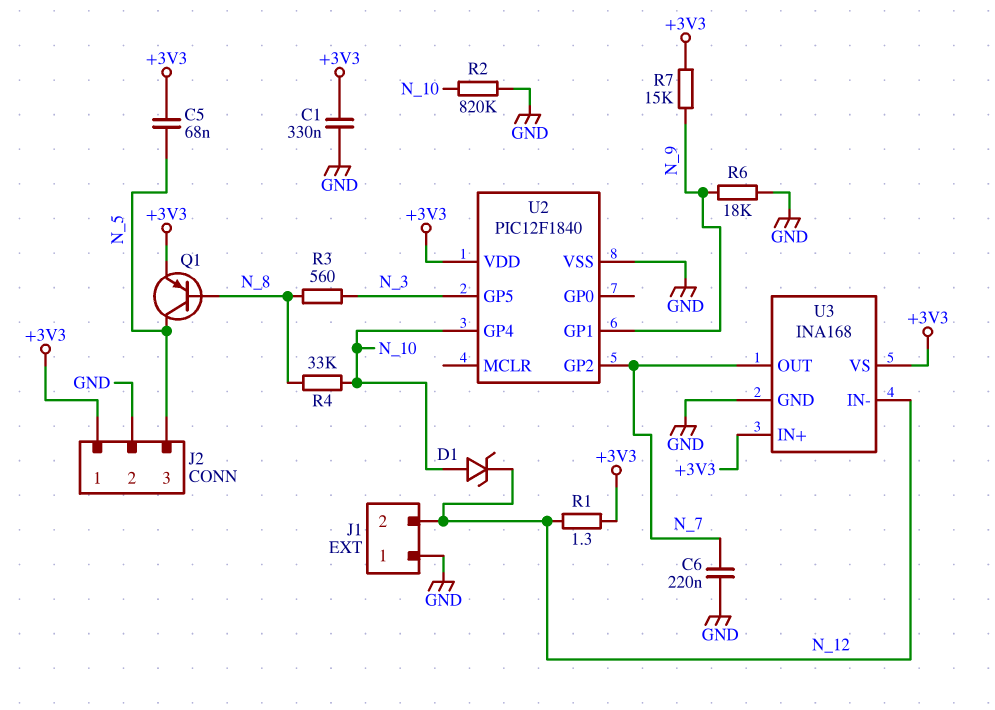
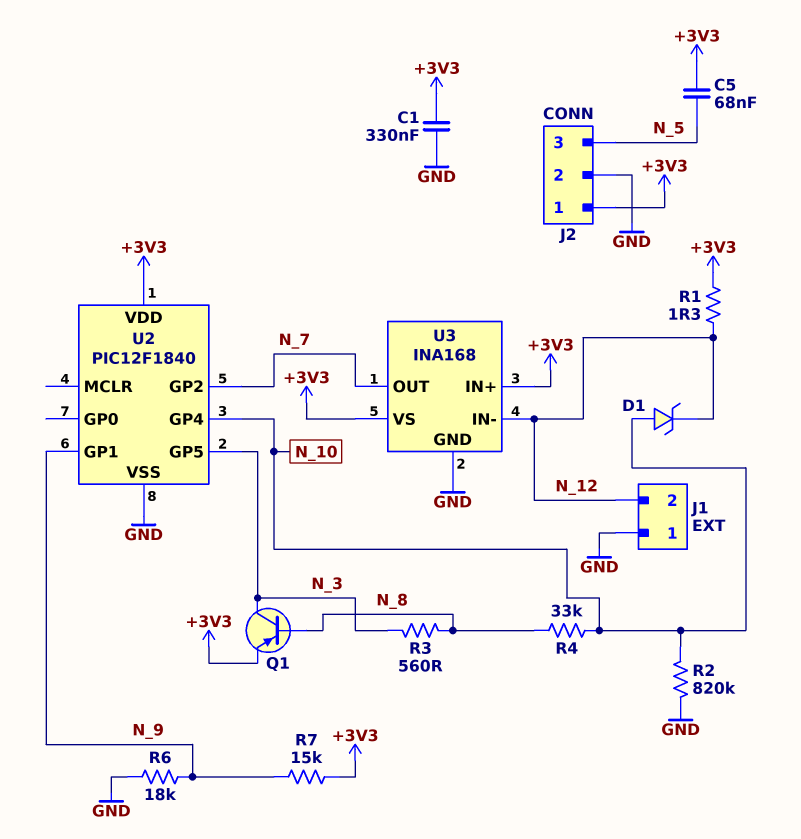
C6: 220nF (GND, N_7) -> none
Q1: PNP (B N_8, C N_5, E +3V3) -> PNP (B N_8, C N_3, E +3V3)

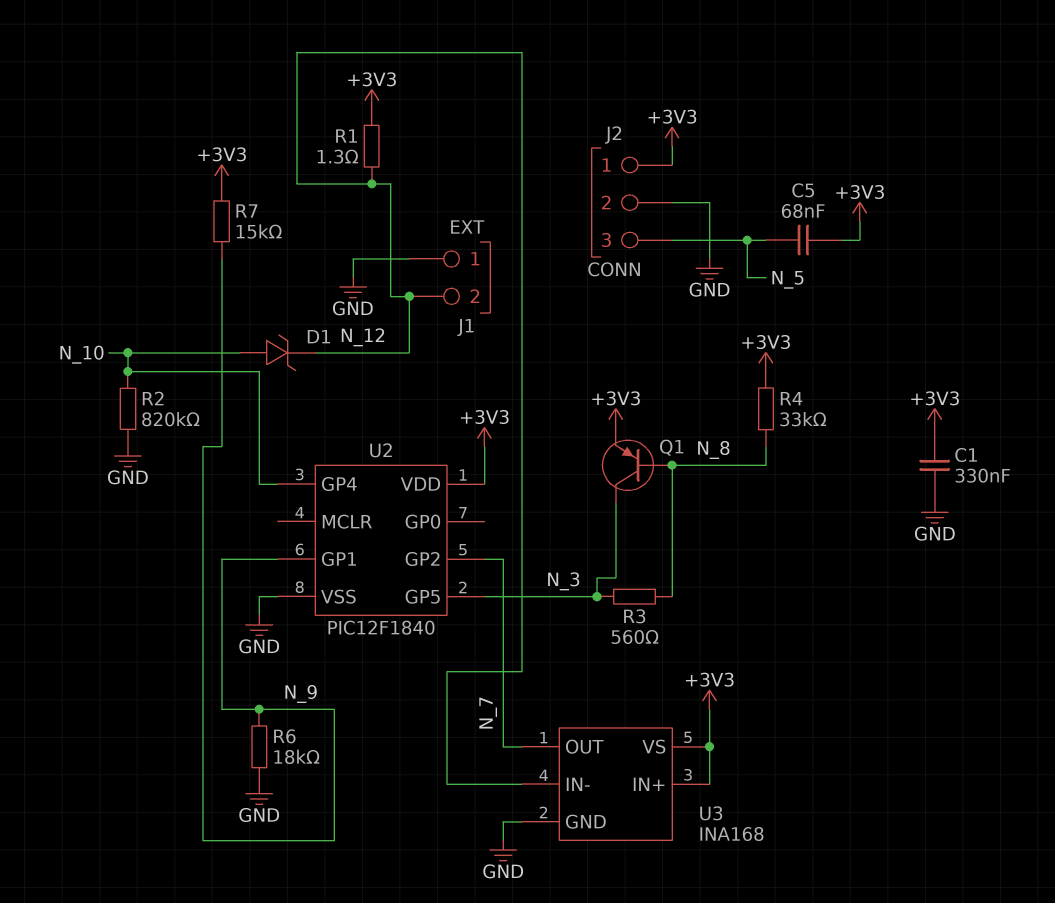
R4: 33k (N_8, N_10) -> 33k (+3V3, N_8)

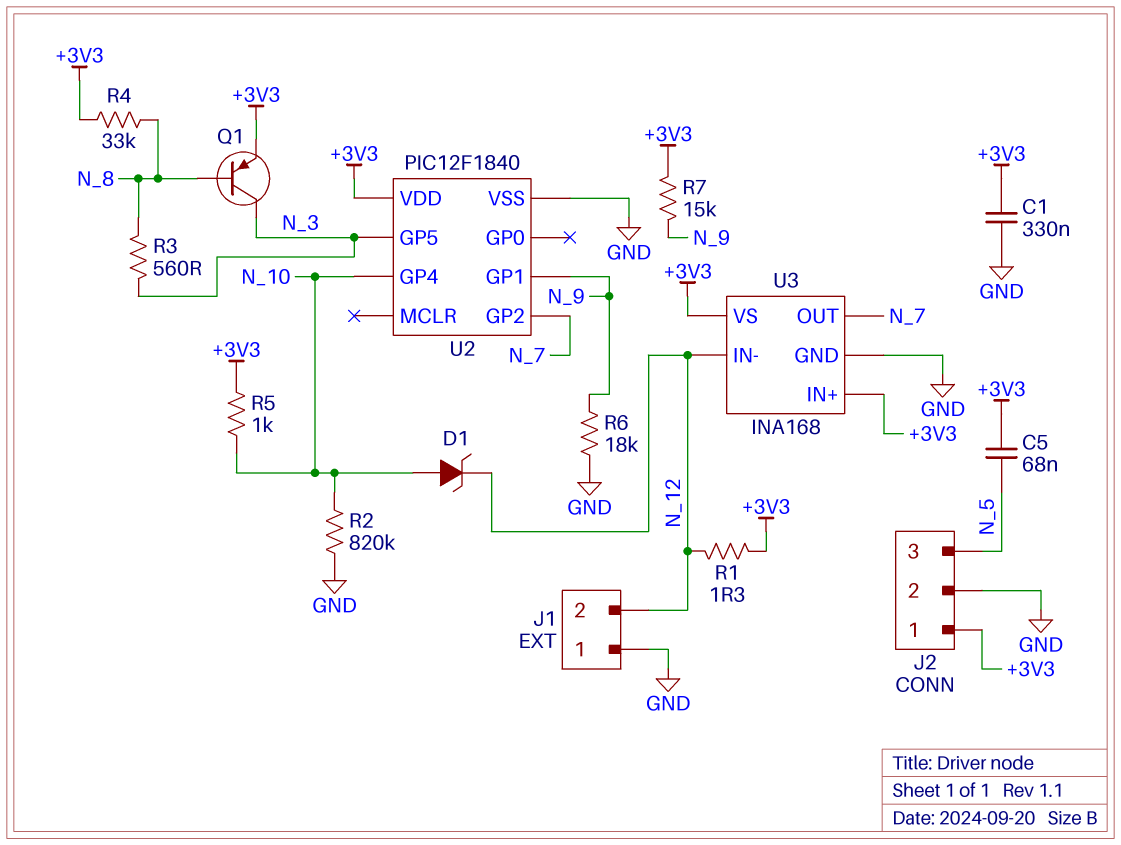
R5: none -> 1k (+3V3, N_10)

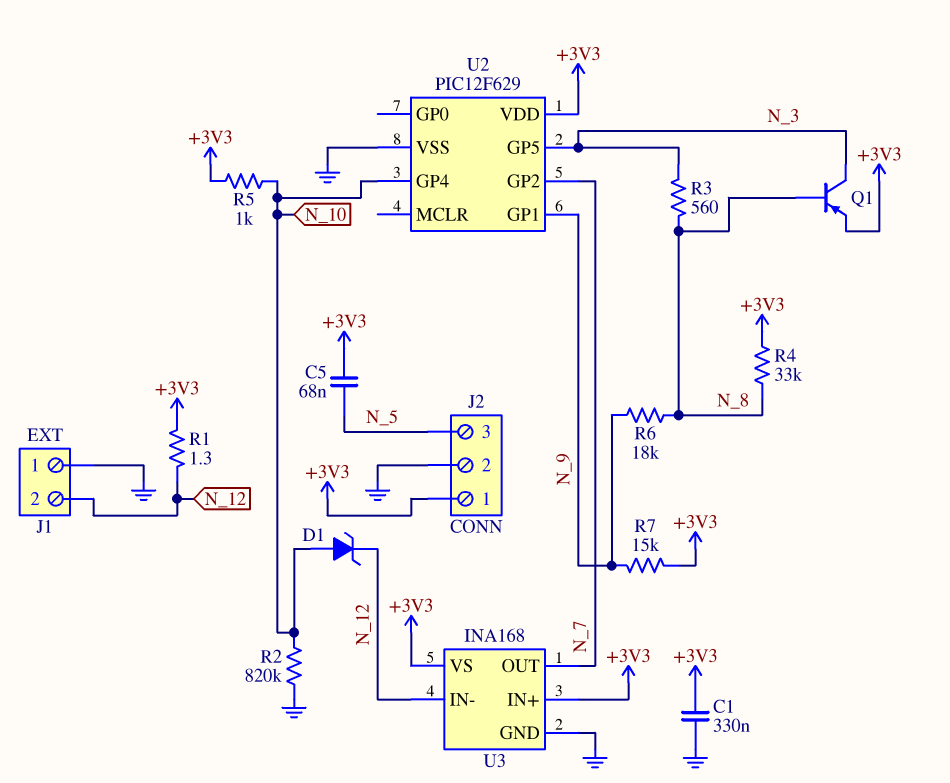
R6: 18k (GND, N_9) -> 18k (N_8, N_9)
U2: PIC12F1840 -> PIC12F629

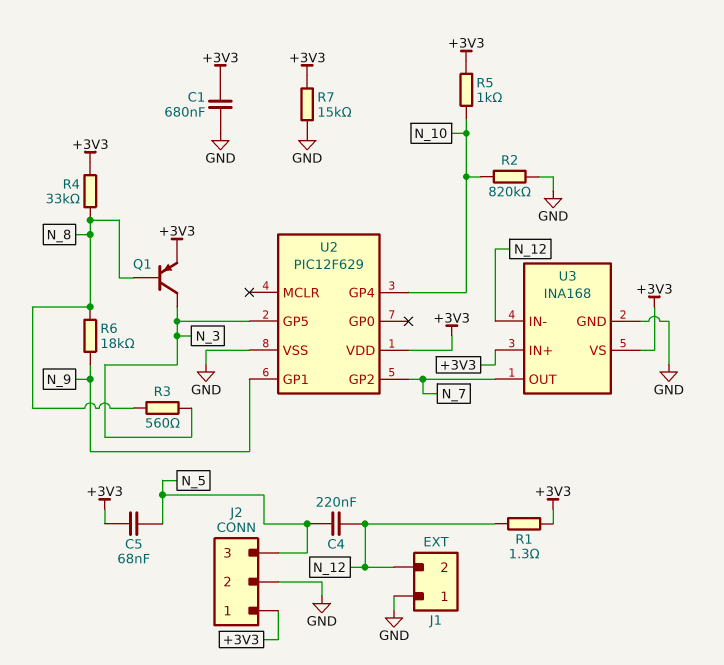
C1: 330nF (+3V3, GND) -> 680nF (+3V3, GND)
C4: none -> 220nF (N_5, N_12)
D1: zener (A N_10, K N_12) -> none
R7: 15k (+3V3, N_9) -> 15k (+3V3, GND)

